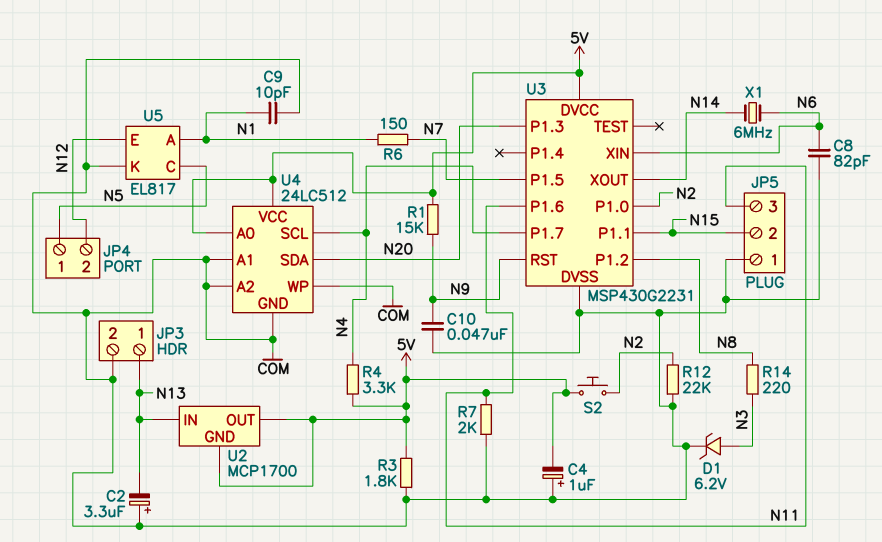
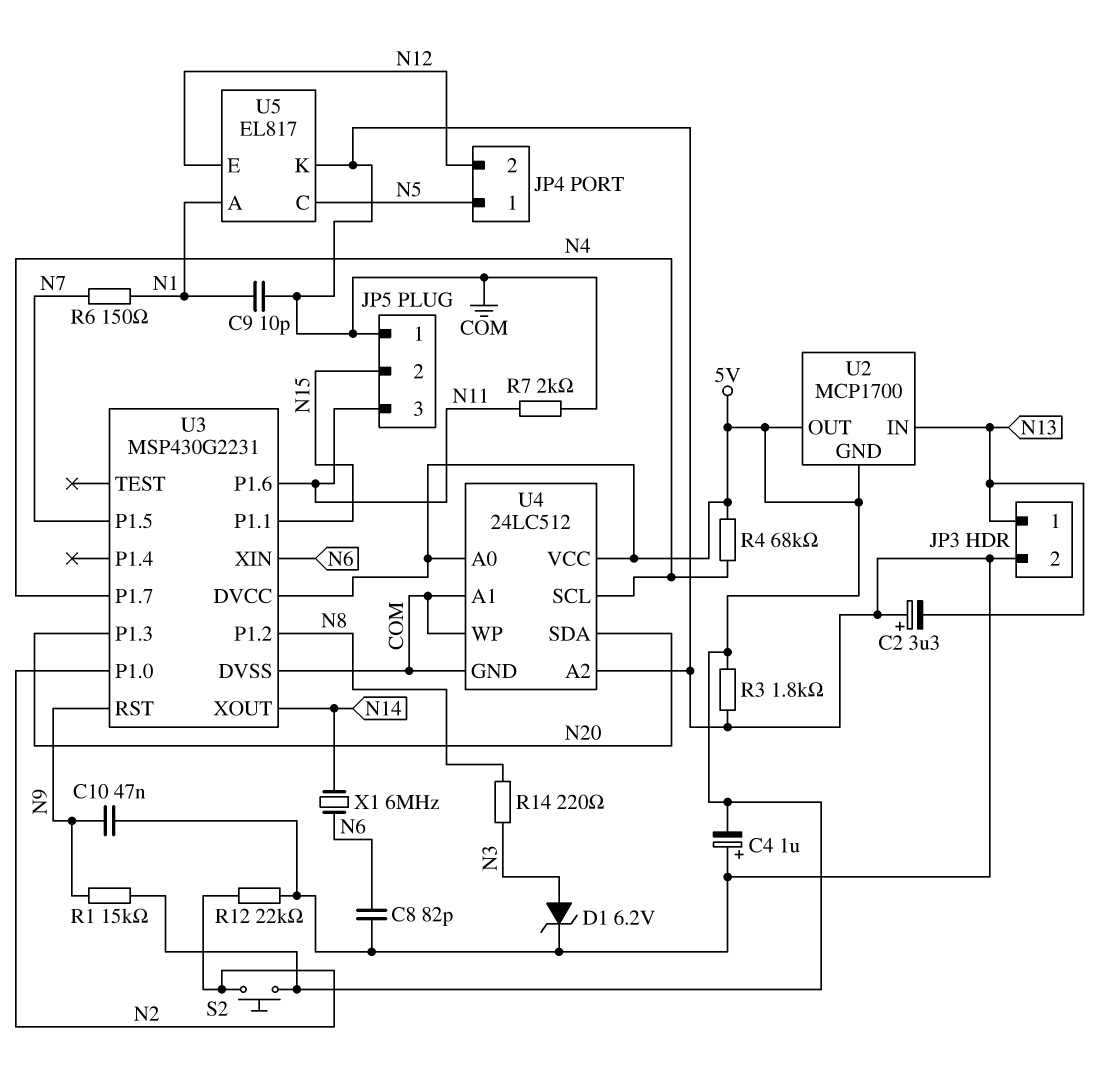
R4: 3.3k (5V, N4) -> 68k (5V, N4)

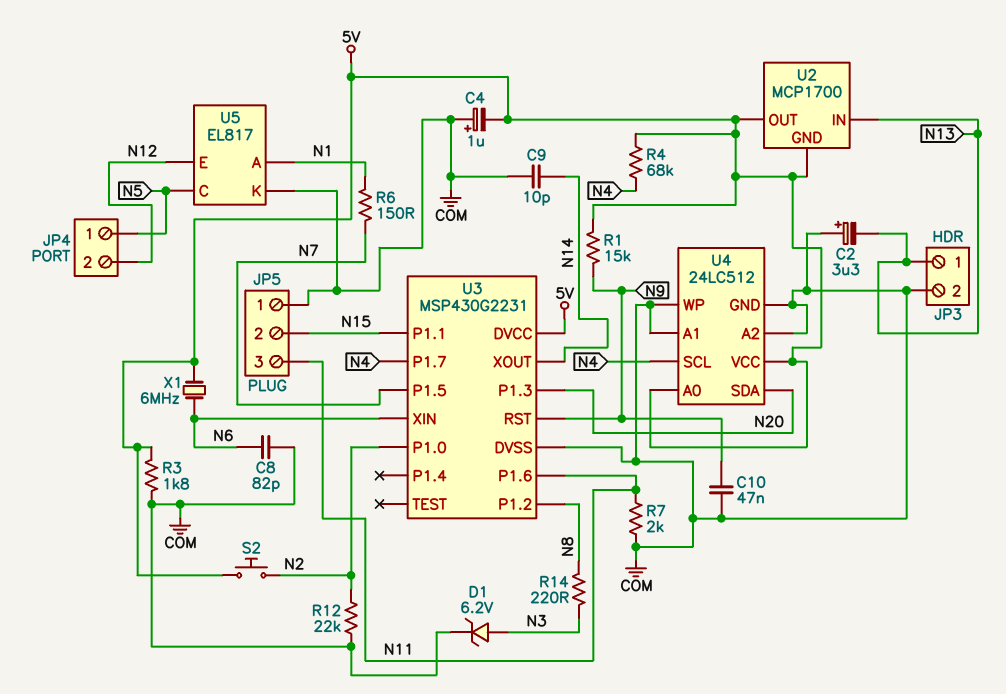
C9: 10pF (COM, N1) -> 10pF (COM, N14)
X1: 6MHz (N6, N14) -> 6MHz (5V, N6)

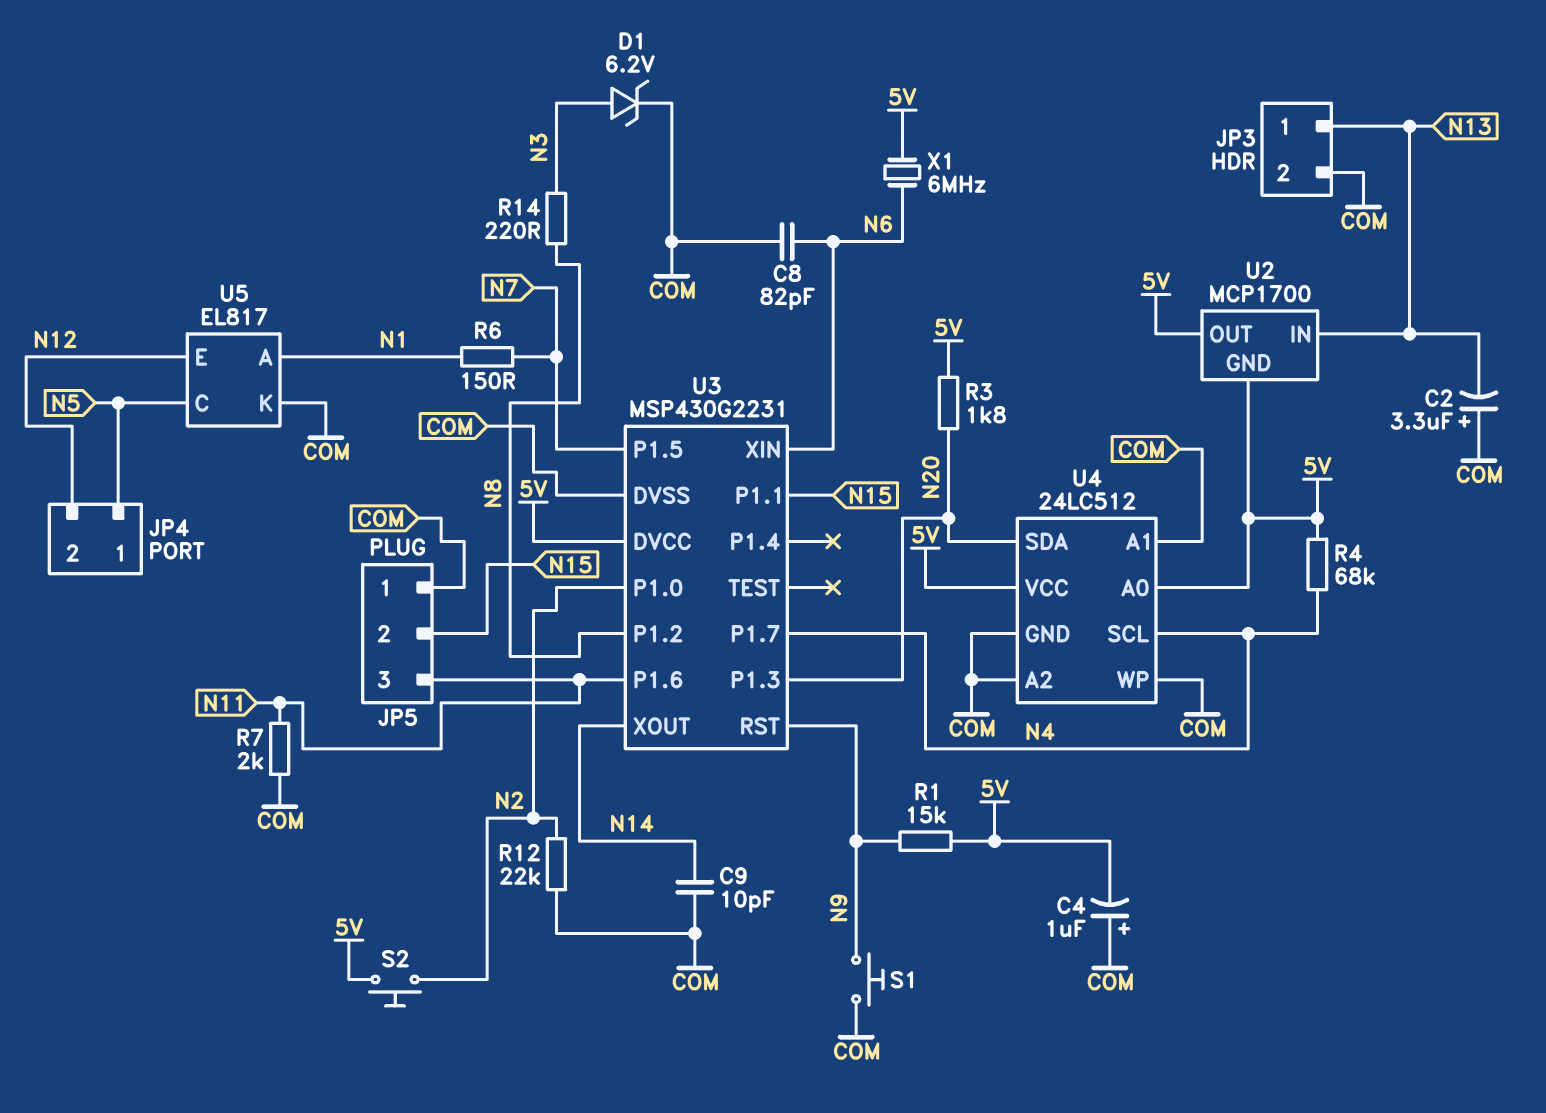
C10: 47nF (COM, N9) -> none
R3: 1.8k (5V, COM) -> 1.8k (5V, N20)
S1: none -> button (COM, N9)

